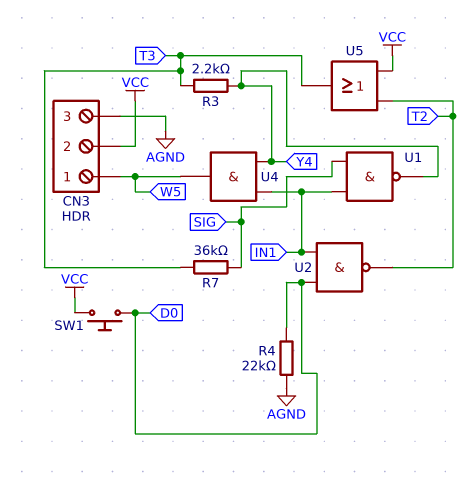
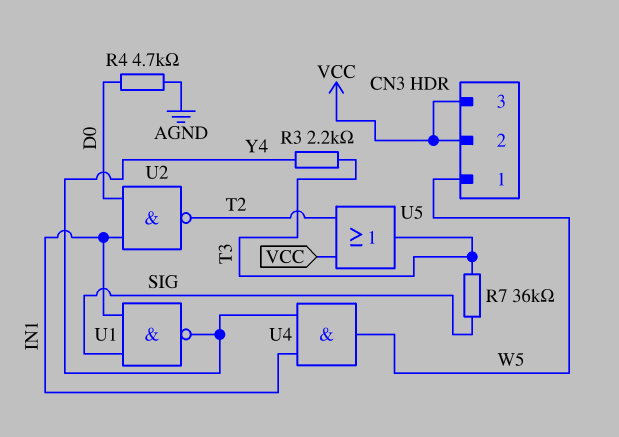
CN3 pin 3: AGND -> VCC
R4: 22k (AGND, D0) -> 4.7k (AGND, D0)
SW1: button (D0, VCC) -> none

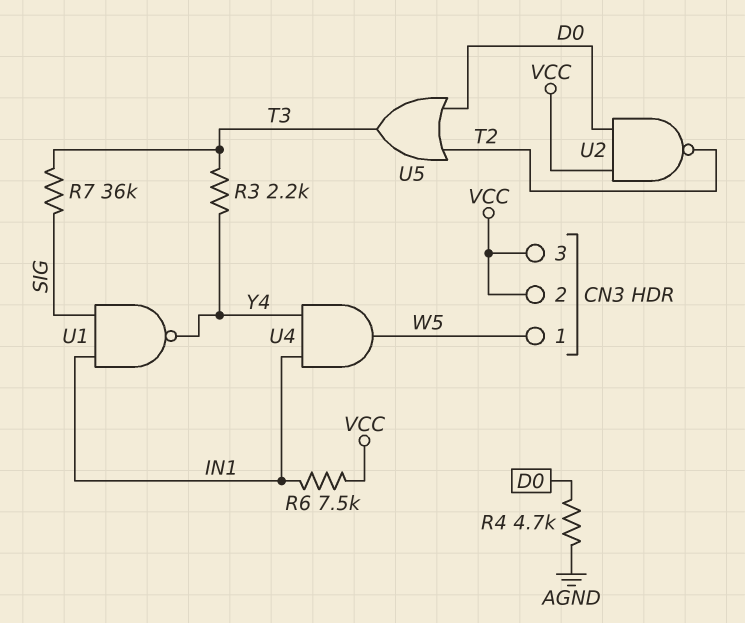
R6: none -> 7.5k (IN1, VCC)
U2: NAND (in D0, in IN1, out T2) -> NAND (in D0, in VCC, out T2)
U5: OR (in T2, in VCC, out T3) -> OR (in D0, in T2, out T3)

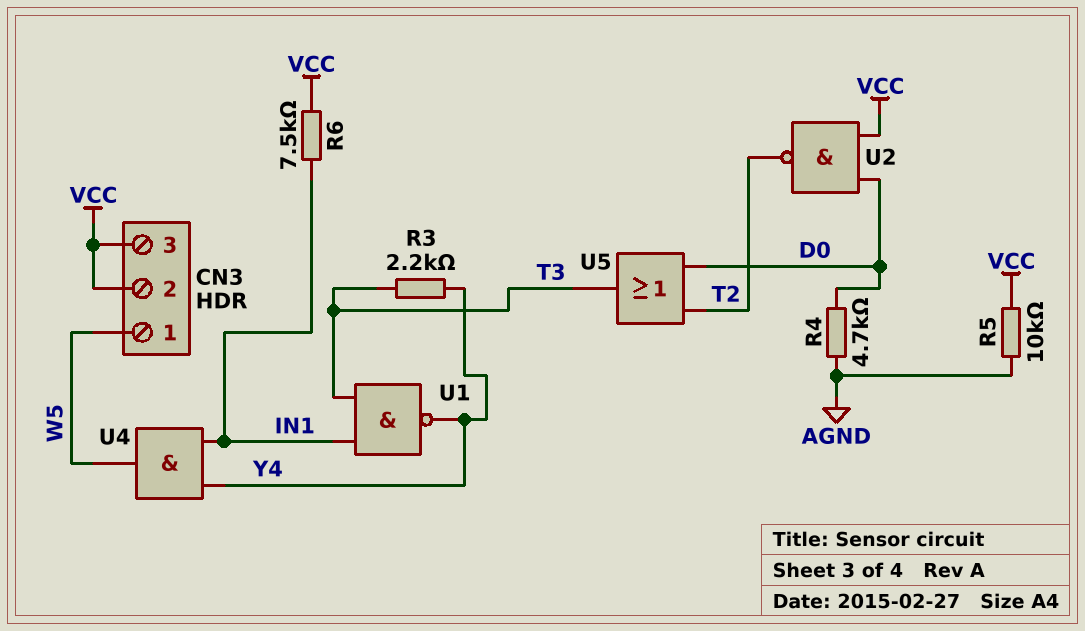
R5: none -> 10k (AGND, VCC)
R7: 36k (SIG, T3) -> none
U1: NAND (in IN1, in SIG, out Y4) -> NAND (in IN1, in T3, out Y4)

